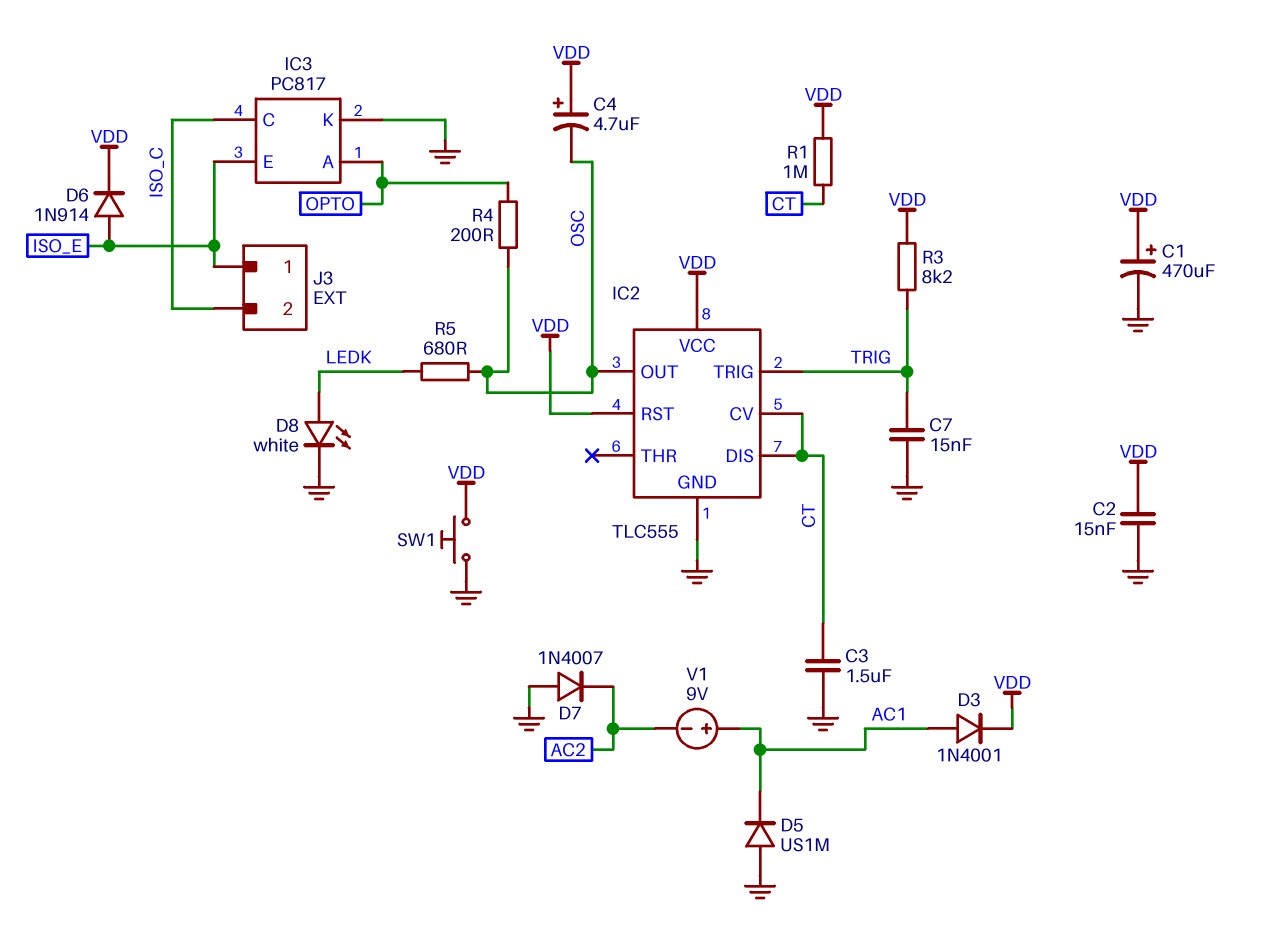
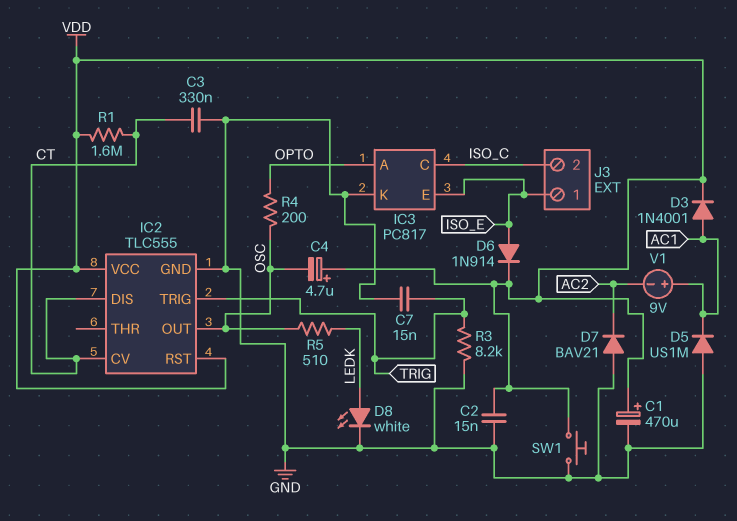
C3: 1.5uF (CT, GND) -> 330nF (CT, GND)
D7: diode 1N4007 (A GND, K AC2) -> diode BAV21 (A GND, K AC2)
R1: 1M (CT, VDD) -> 1.6M (CT, VDD)
R3: 8.2k (TRIG, VDD) -> 8.2k (GND, TRIG)
R5: 680 (LEDK, OSC) -> 510 (LEDK, OSC)

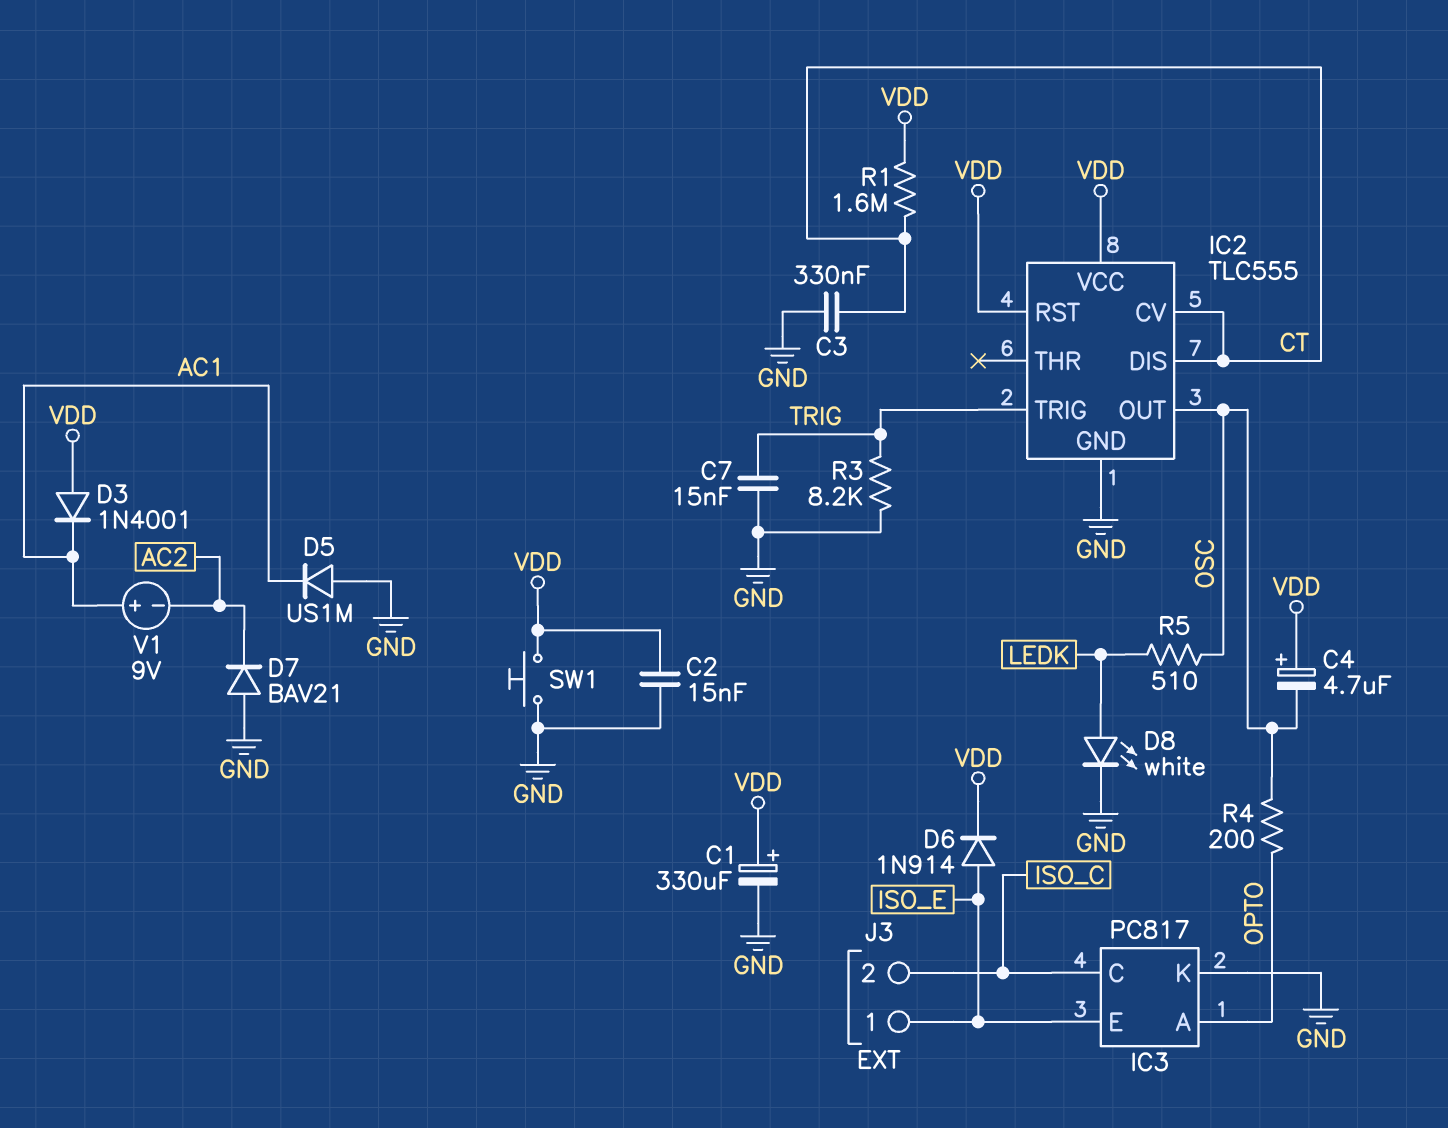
C1: 470uF (plus VDD, minus GND) -> 330uF (plus VDD, minus GND)
D3: diode 1N4001 (A AC1, K VDD) -> diode 1N4001 (A VDD, K AC1)

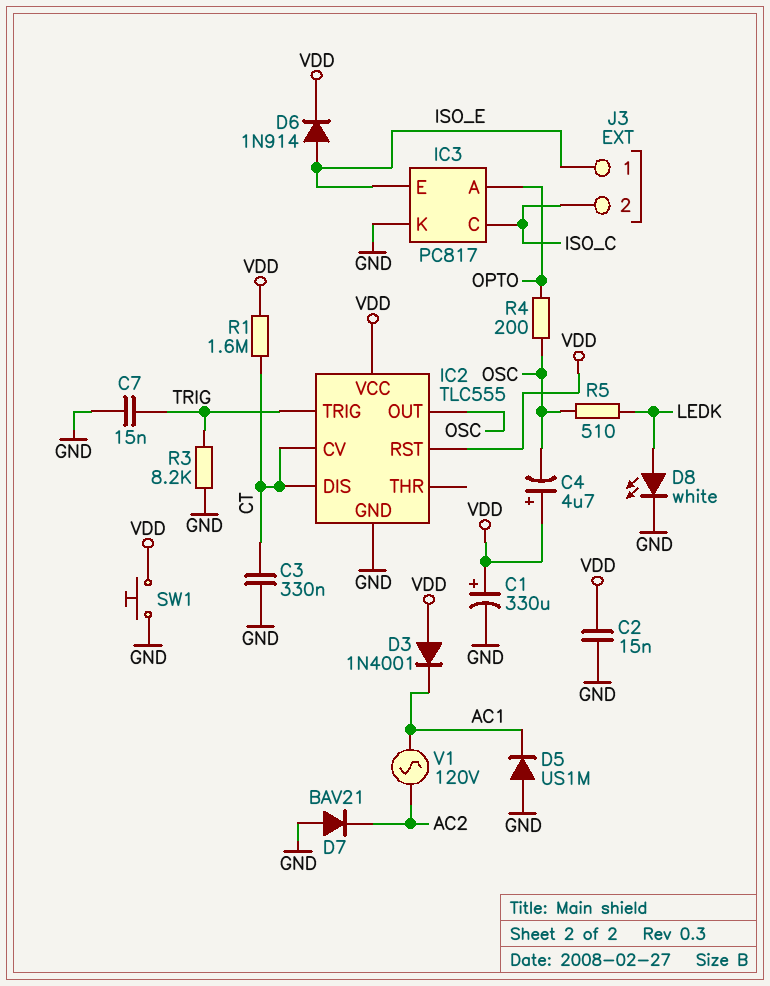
V1: 9V (plus AC1, minus AC2) -> AC 120V (AC1, AC2)

